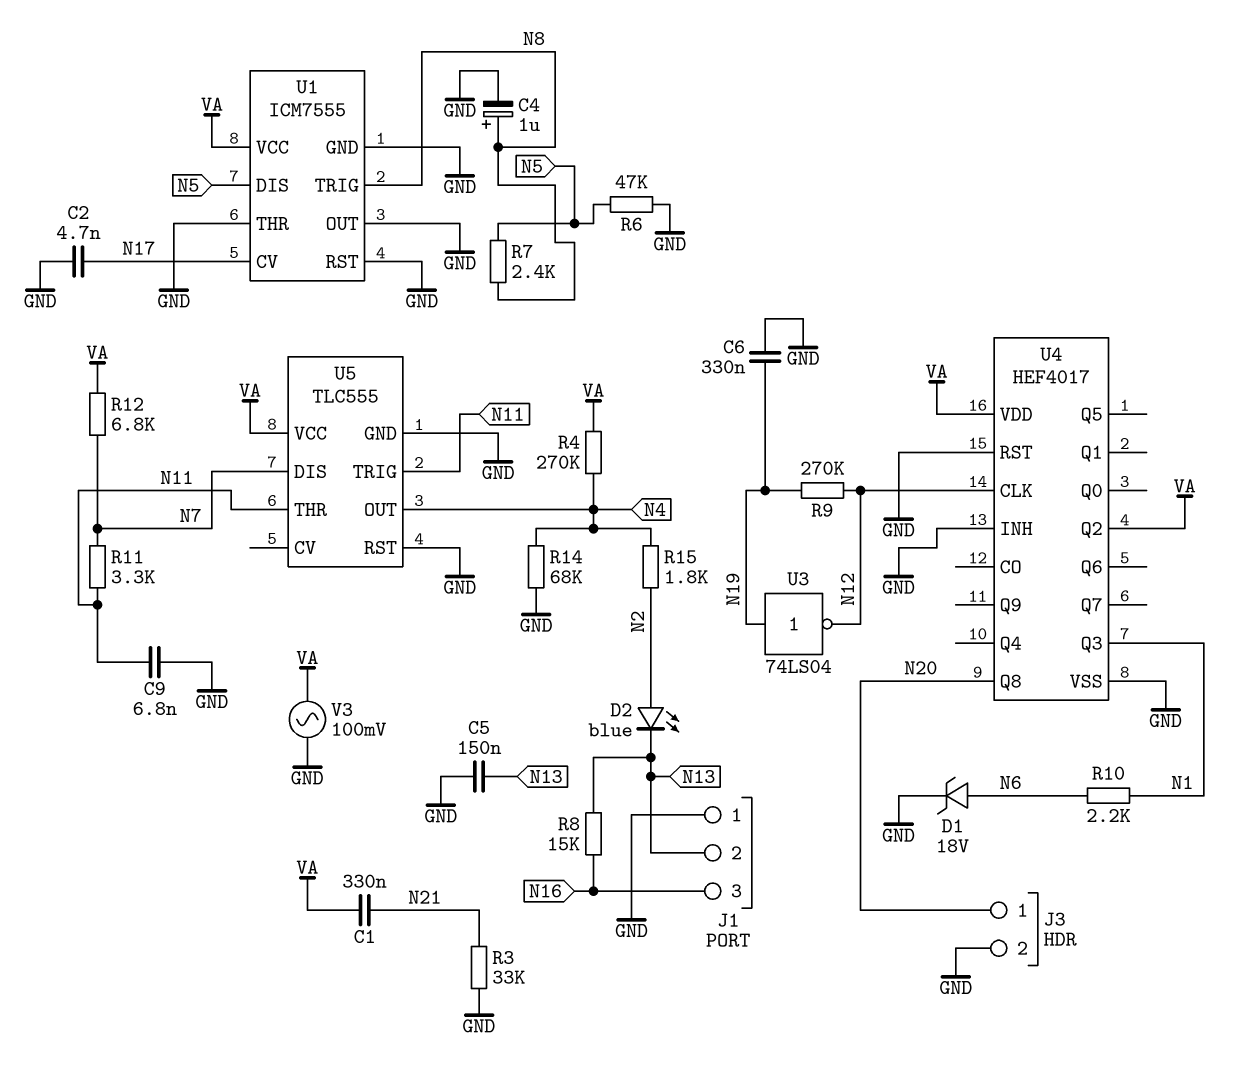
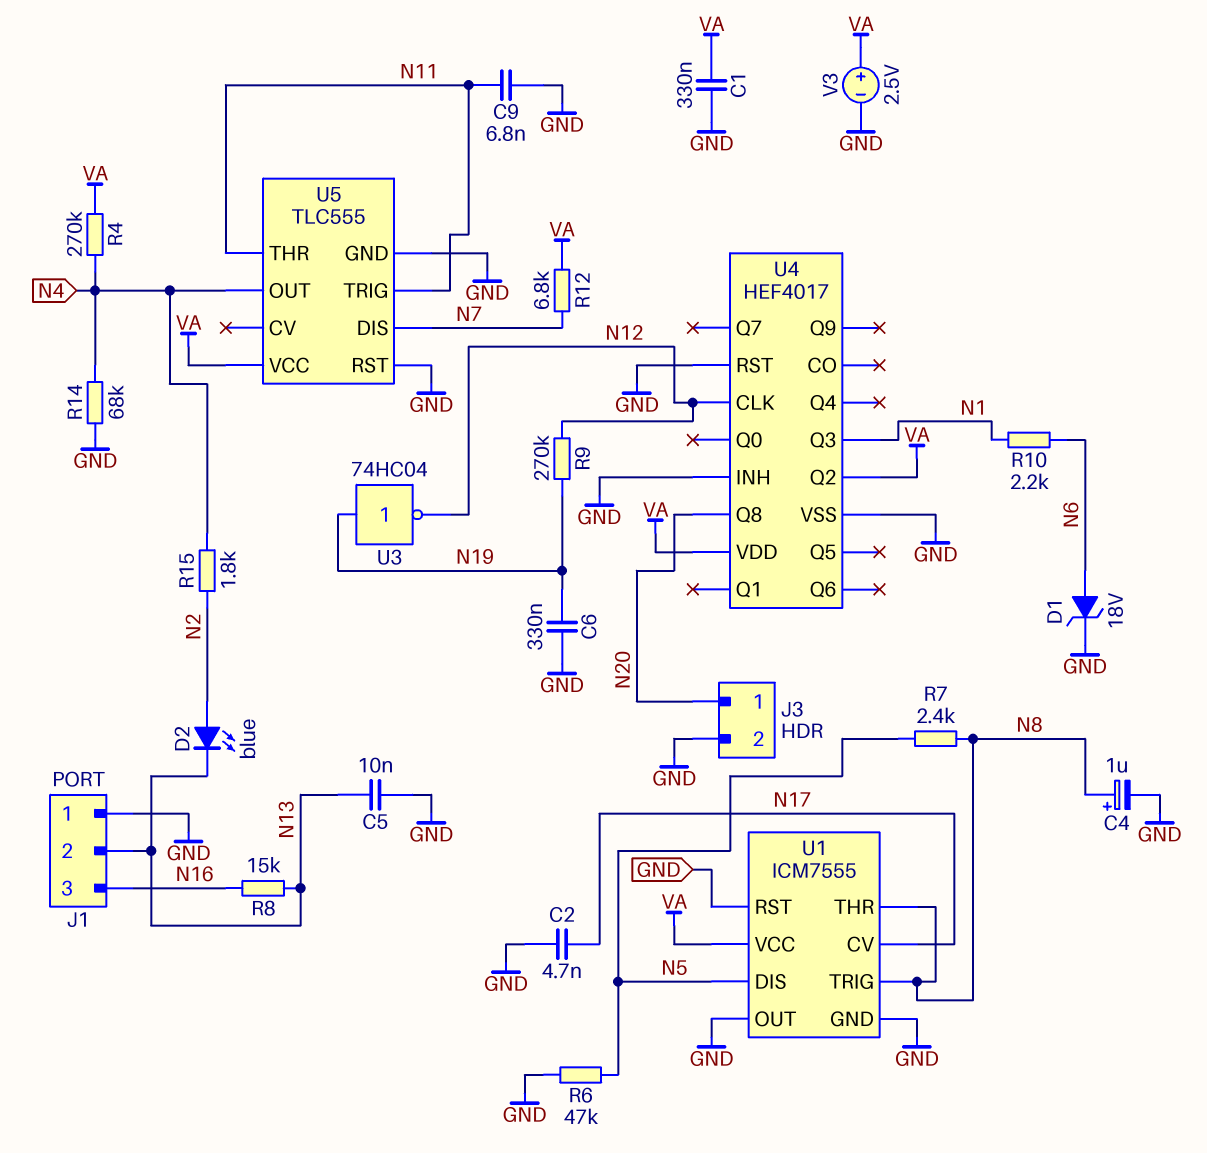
C1: 330nF (N21, VA) -> 330nF (GND, VA)
C5: 150nF (GND, N13) -> 10nF (GND, N13)
R3: 33k (GND, N21) -> none
R11: 3.3k (N7, N11) -> none
U1 pin THR: GND -> N8
U3: NOT 74LS04 (in N19, out N12) -> NOT 74HC04 (in N19, out N12)
V3: AC 100mV (GND, VA) -> 2.5V (plus VA, minus GND)

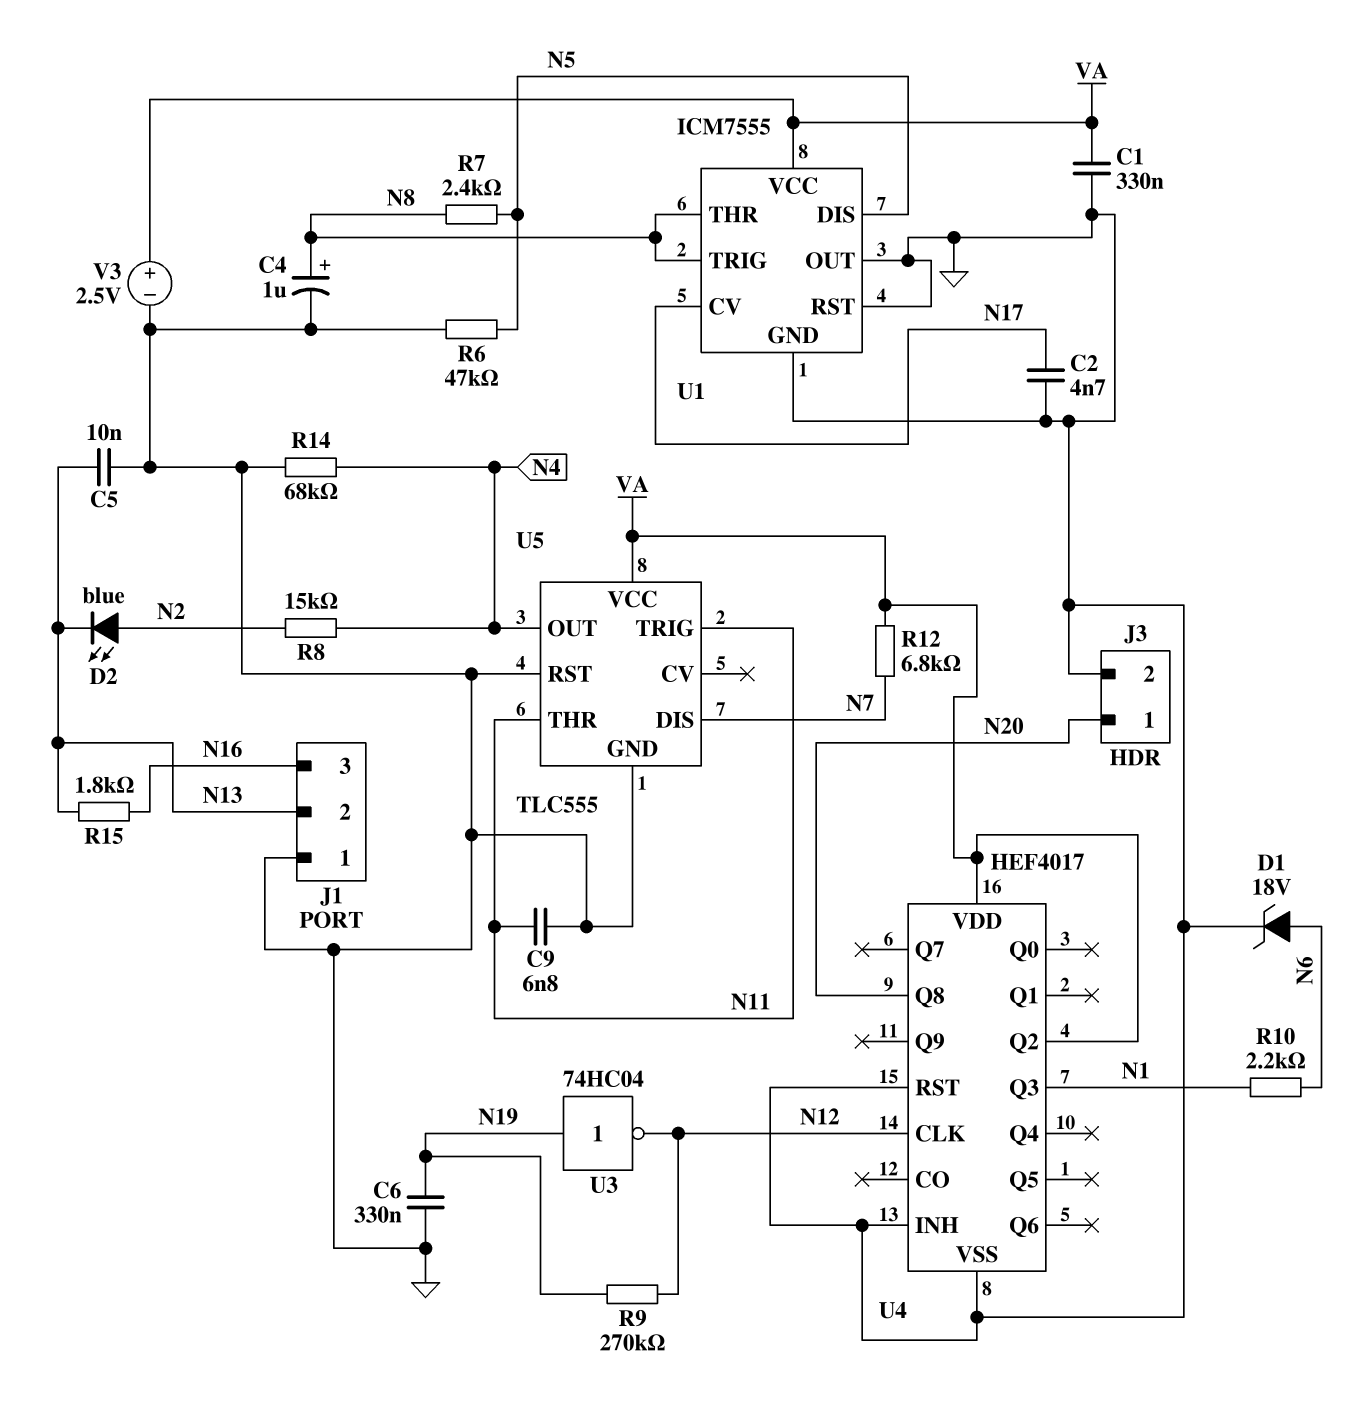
R4: 270k (N4, VA) -> none
R8: 15k (N13, N16) -> 15k (N2, N4)
R15: 1.8k (N2, N4) -> 1.8k (N13, N16)

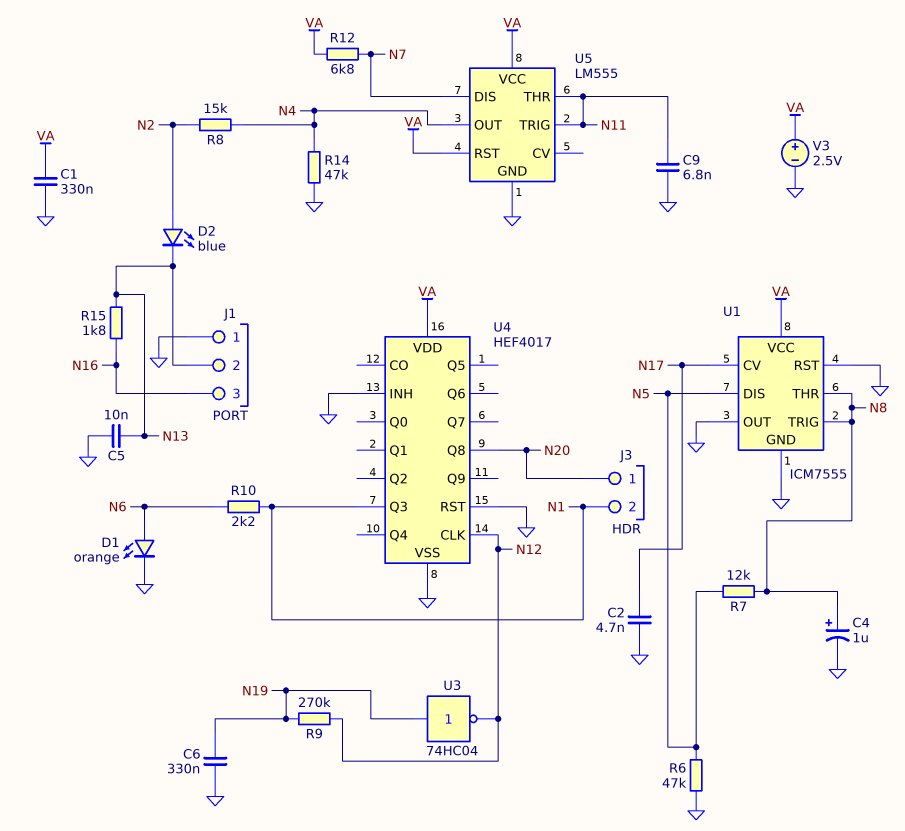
D1: zener 18V (A N6, K GND) -> LED orange (A N6, K GND)
J3 pin 2: GND -> N1
R7: 2.4k (N5, N8) -> 12k (N5, N8)
R14: 68k (GND, N4) -> 47k (GND, N4)
U4 pin Q2: VA -> none
U5: TLC555 -> LM555
U5 pin RST: GND -> VA

